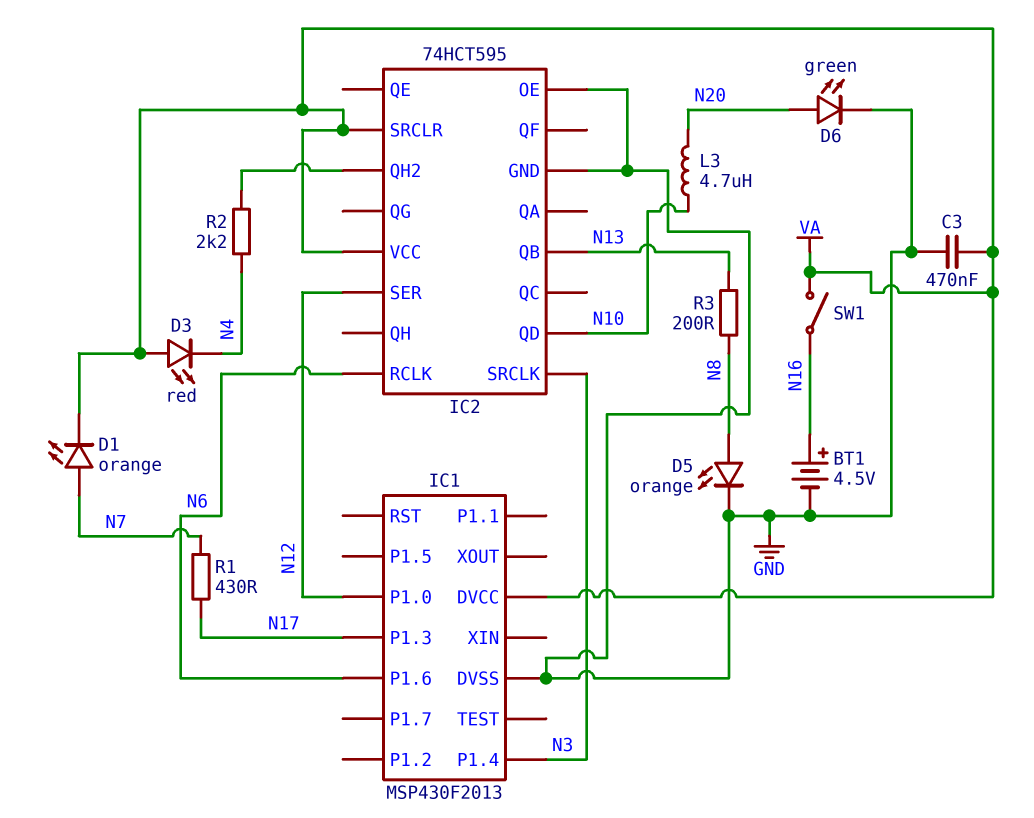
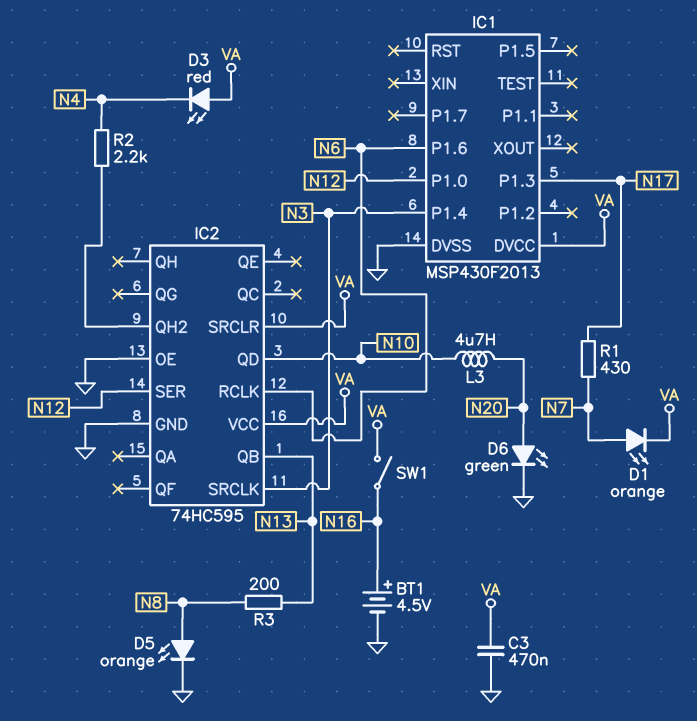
IC2: 74HCT595 -> 74HC595

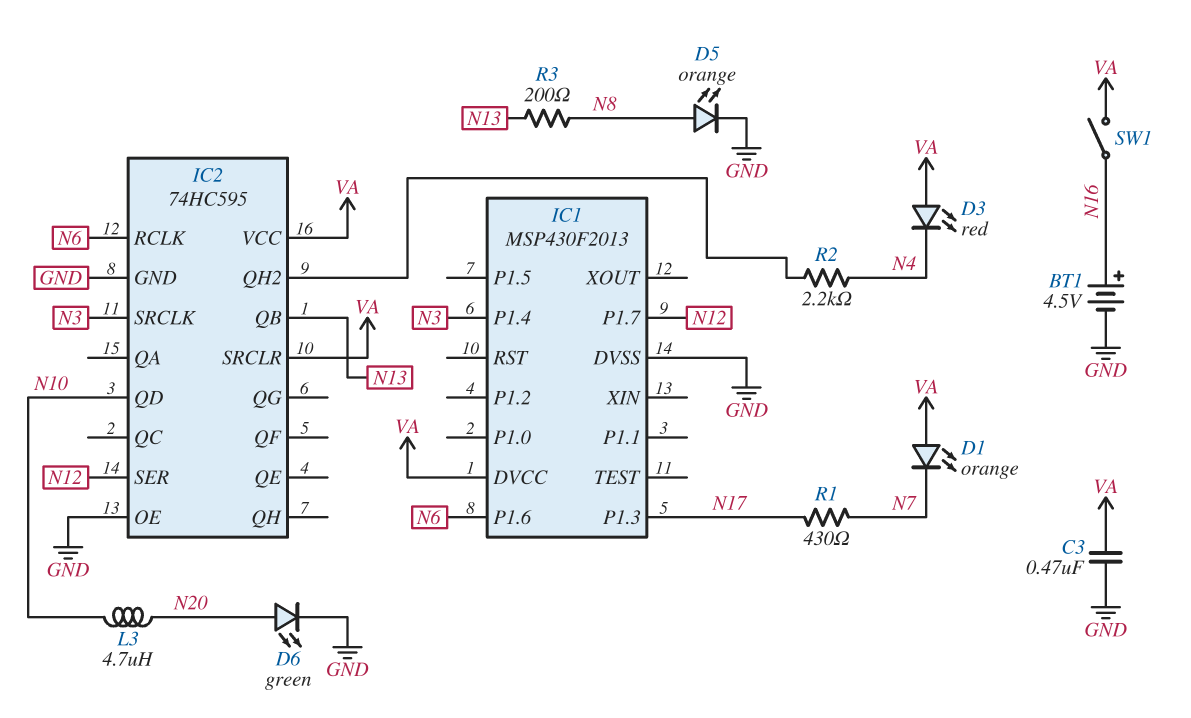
D1: LED orange (A N7, K VA) -> LED orange (A VA, K N7)
IC1 pin P1.0: N12 -> none
IC1 pin P1.7: none -> N12

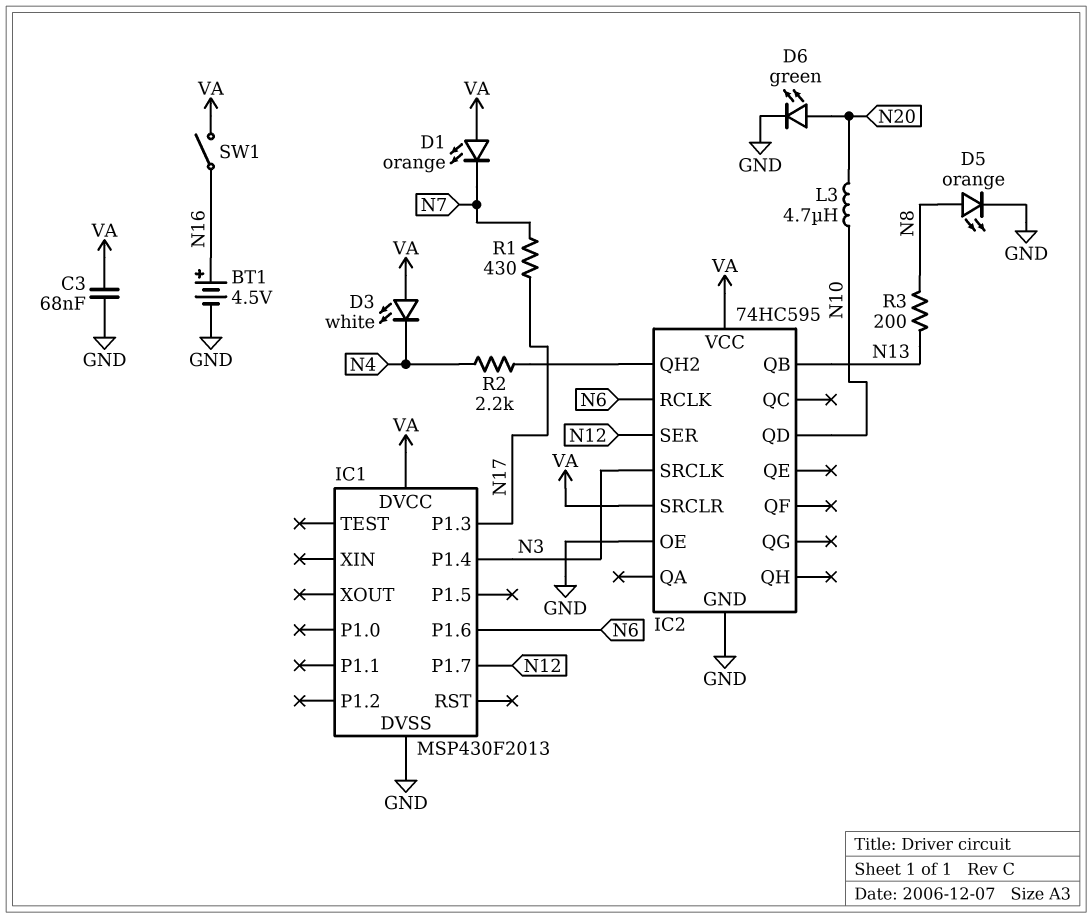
C3: 470nF (GND, VA) -> 68nF (GND, VA)
D3: LED red (A VA, K N4) -> LED white (A VA, K N4)

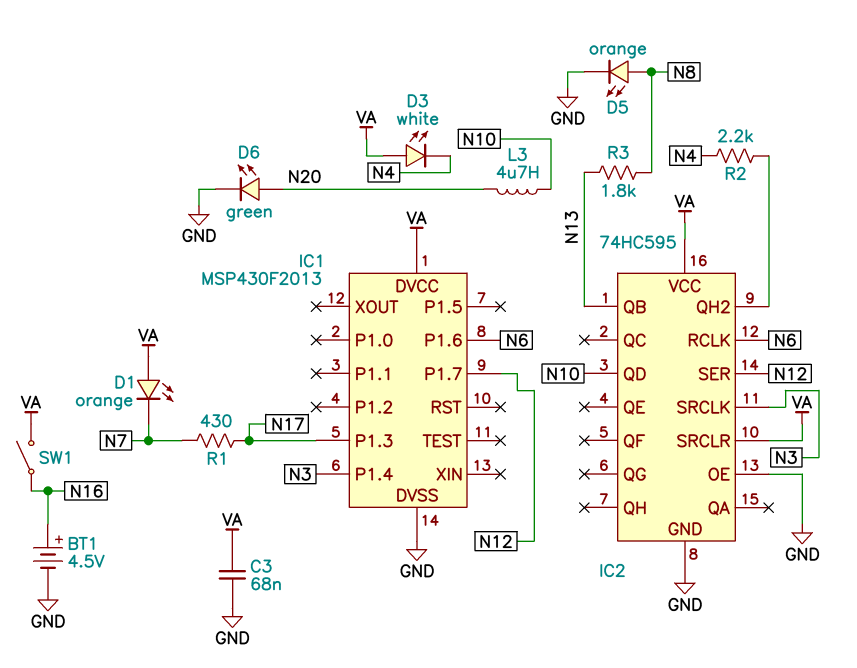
R3: 200 (N8, N13) -> 1.8k (N8, N13)

